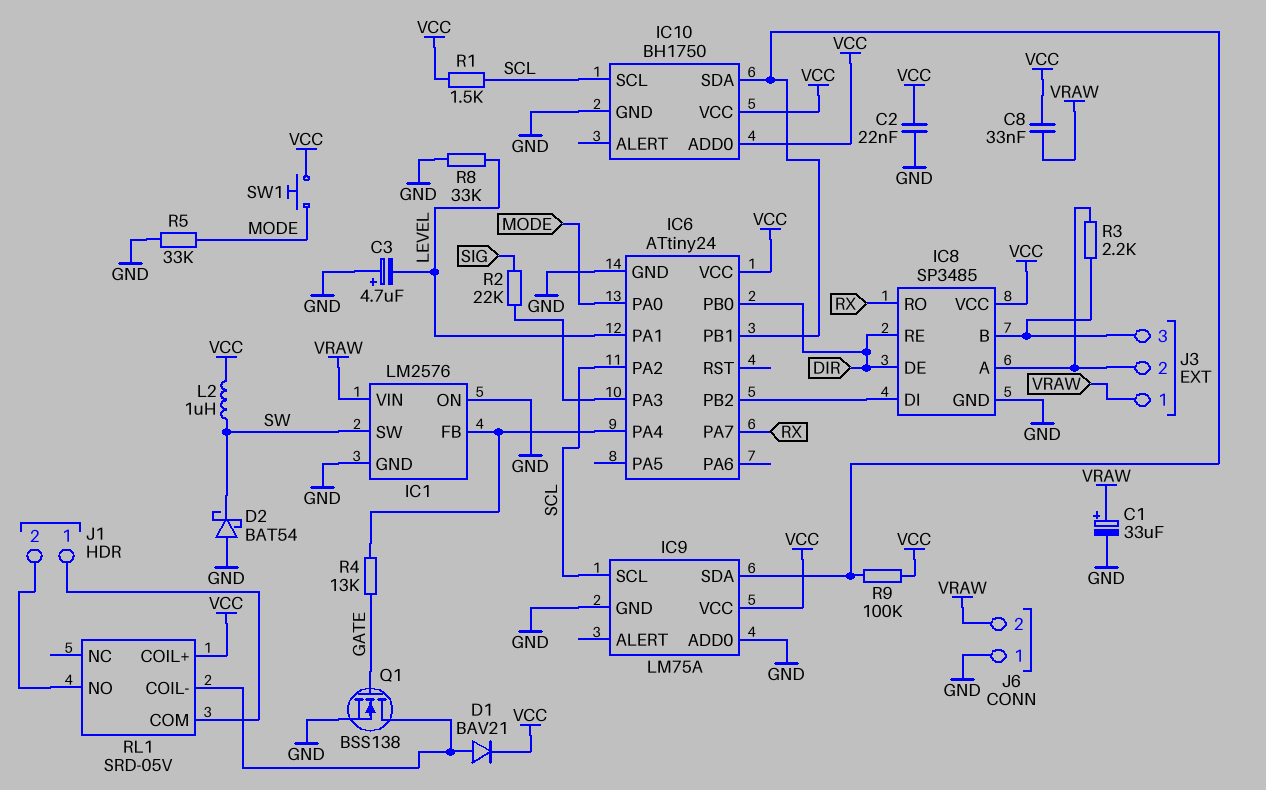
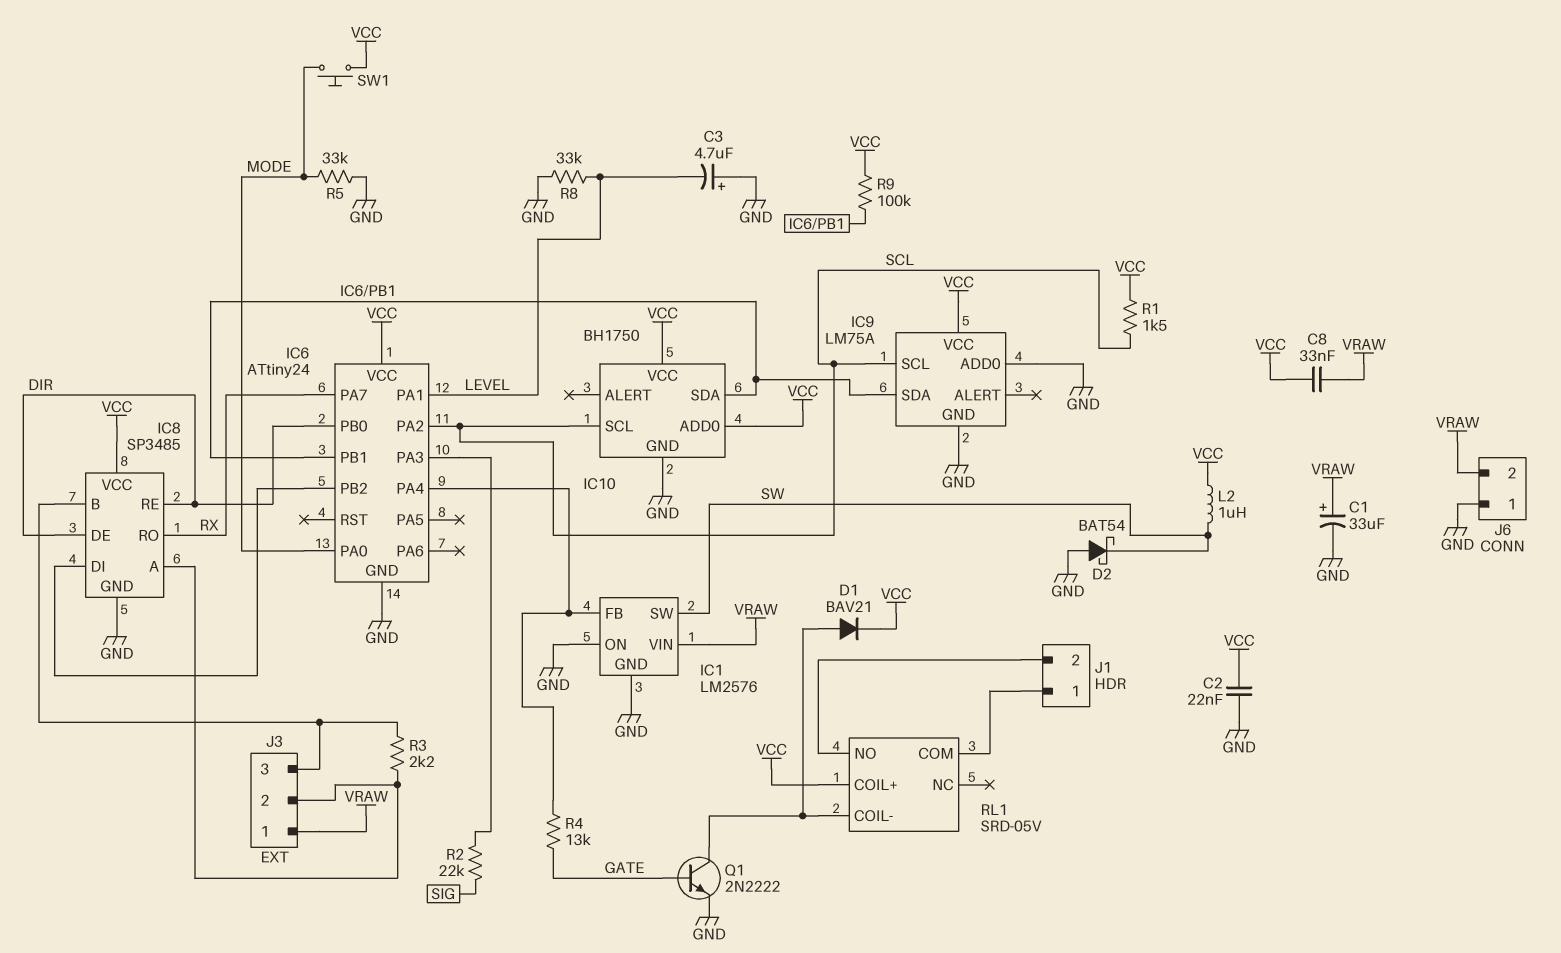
Q1: NMOS BSS138 (G GATE, D RL1/COIL-, S GND) -> NPN 2N2222 (B GATE, C RL1/COIL-, E GND)

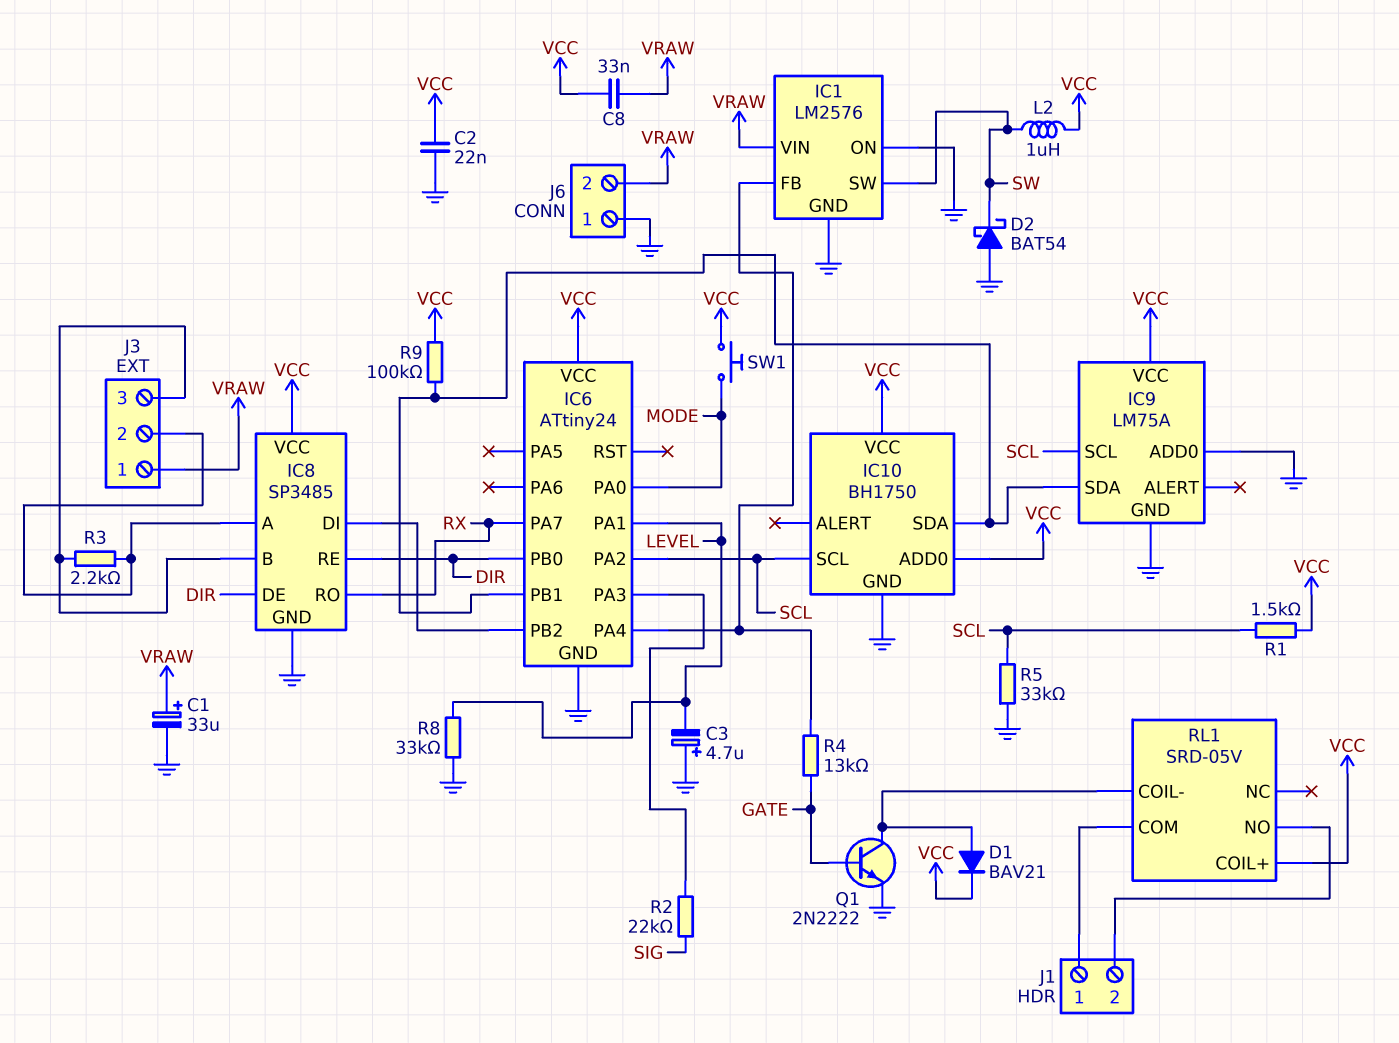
R5: 33k (GND, MODE) -> 33k (GND, SCL)

